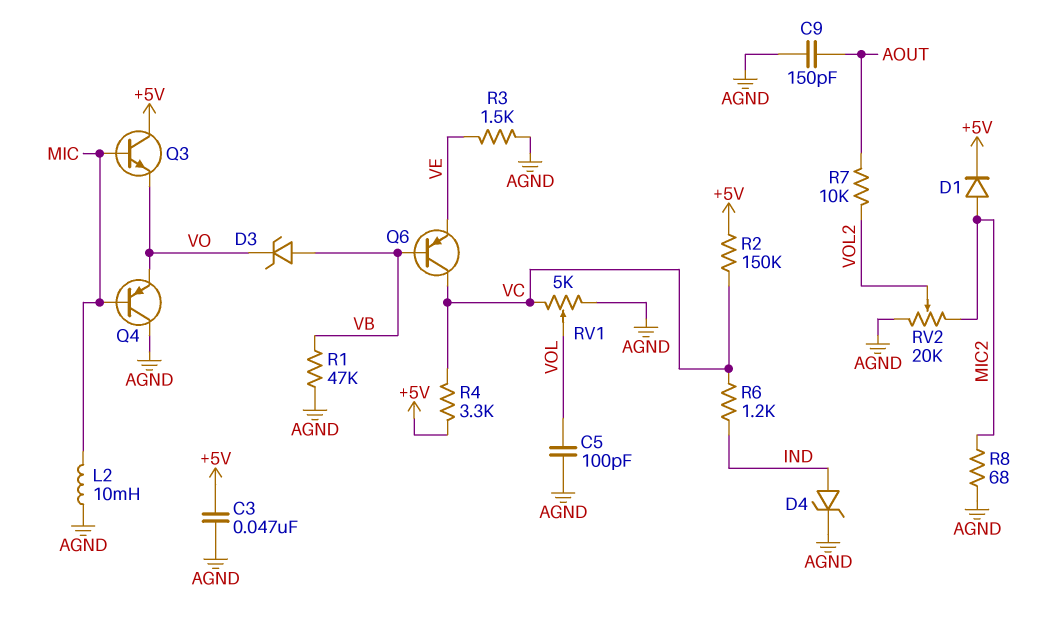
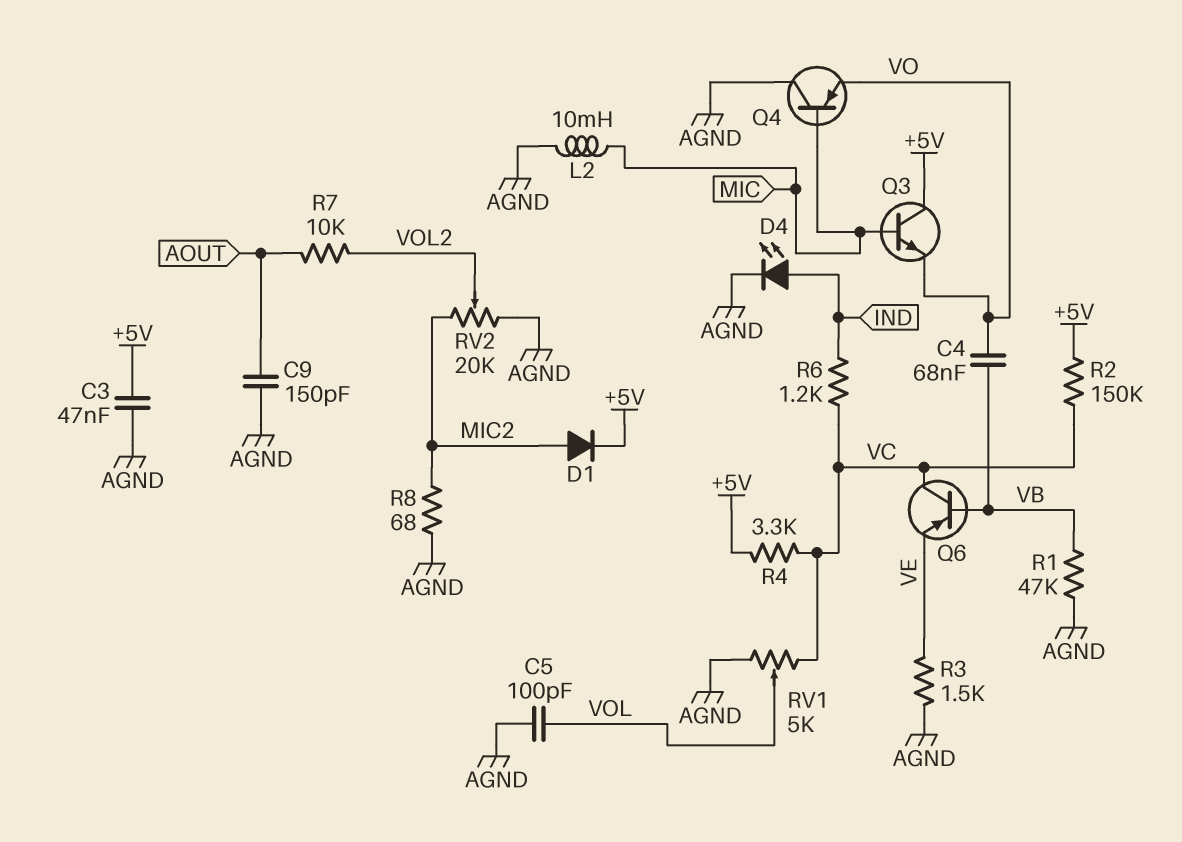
C4: none -> 68nF (VB, VO)
D3: zener (A VB, K VO) -> none
D4: zener (A IND, K AGND) -> LED (A IND, K AGND)

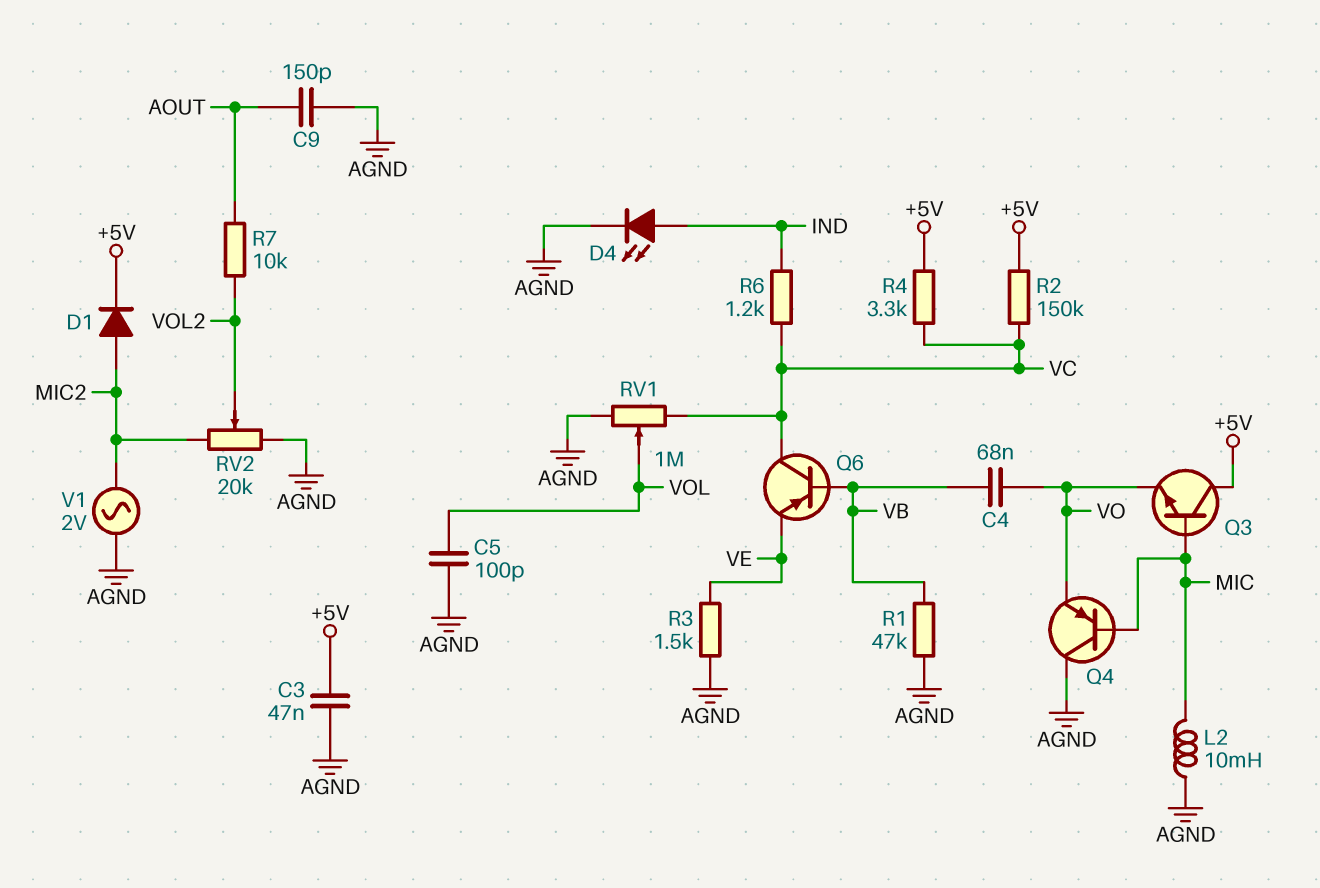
R8: 68 (AGND, MIC2) -> none
RV1: 5k (AGND, VC, wiper VOL) -> 1M (AGND, VC, wiper VOL)
V1: none -> AC 2V (AGND, MIC2)

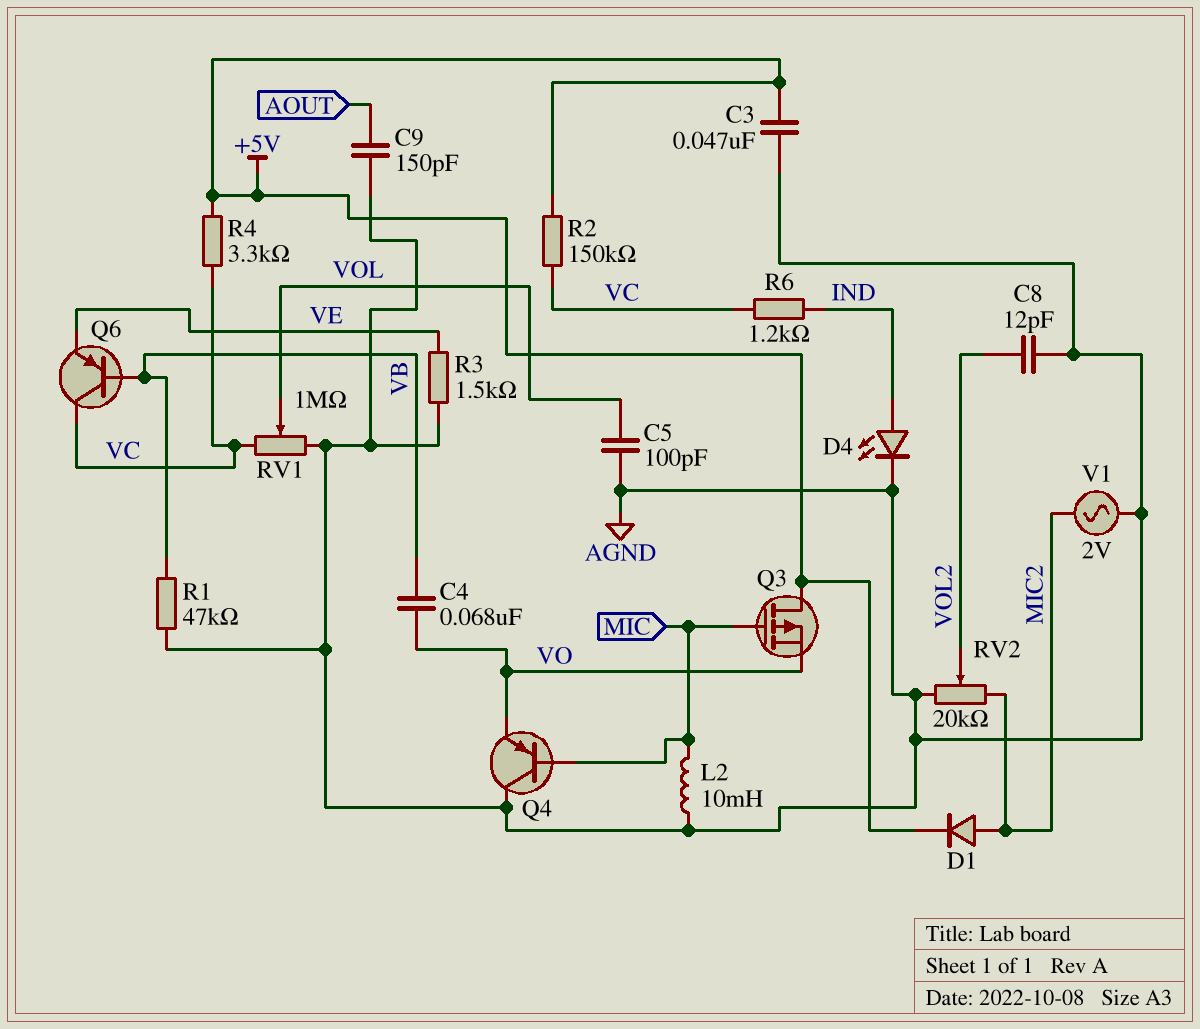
C8: none -> 12pF (AGND, VOL2)
Q3: NPN (B MIC, C +5V, E VO) -> PMOS (G MIC, D +5V, S VO)
R7: 10k (AOUT, VOL2) -> none

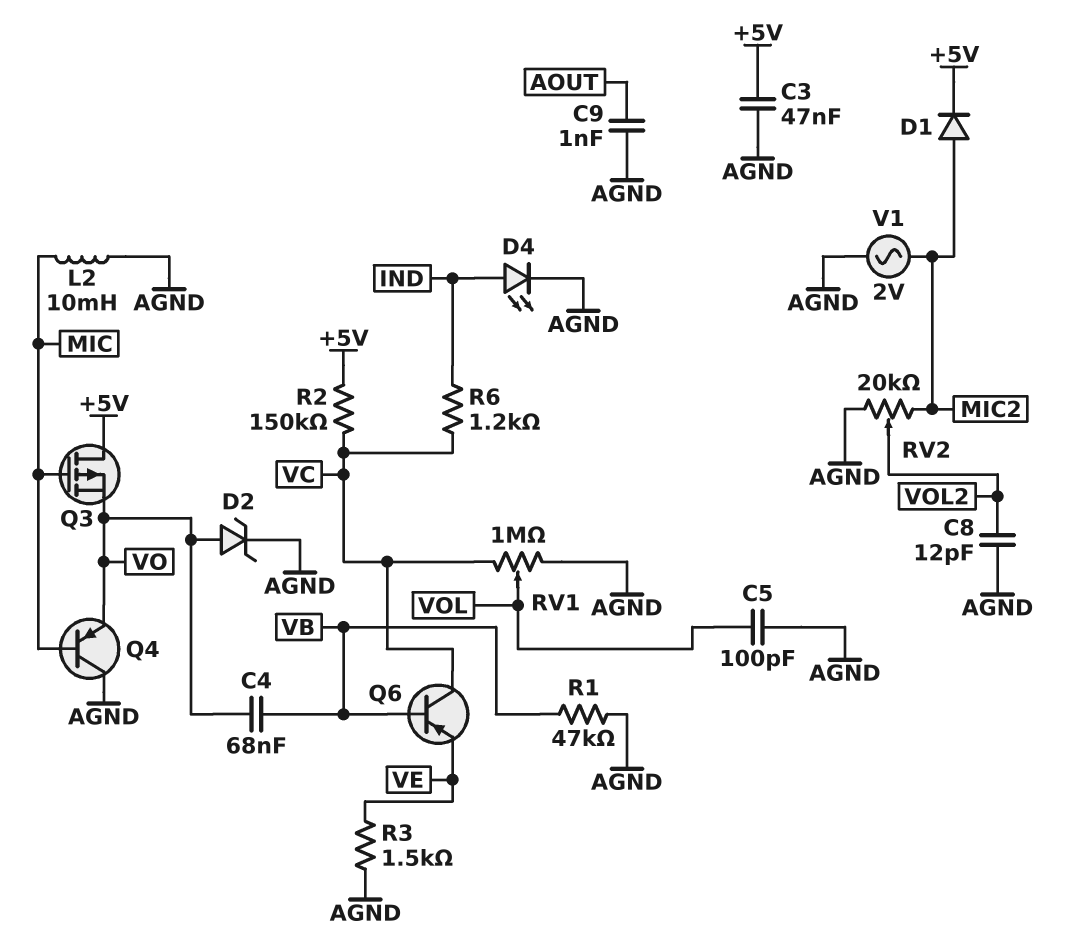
C9: 150pF (AGND, AOUT) -> 1nF (AGND, AOUT)
D2: none -> zener (A VO, K AGND)
R4: 3.3k (+5V, VC) -> none

